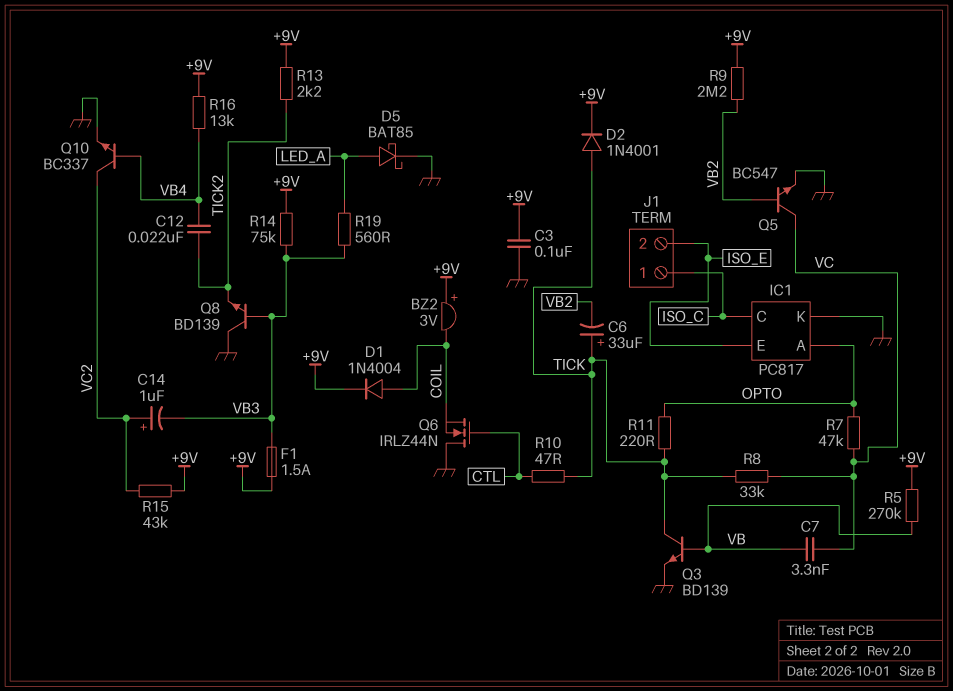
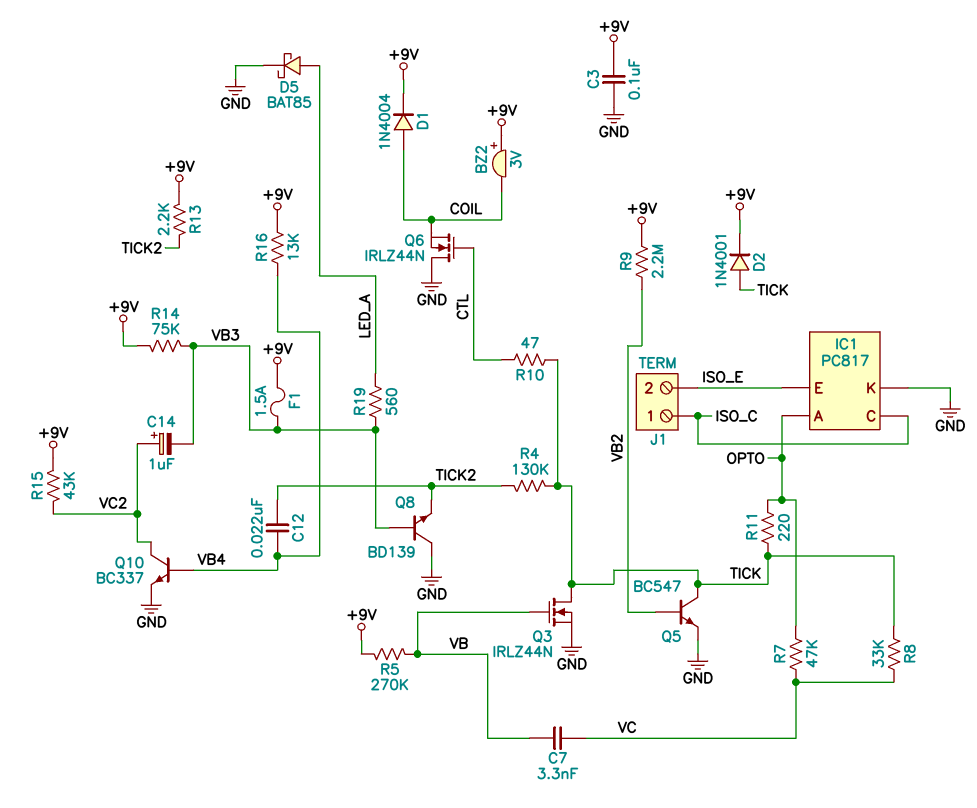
C6: 33uF (plus TICK, minus VB2) -> none
Q3: NPN BD139 (B VB, C TICK, E GND) -> NMOS IRLZ44N (G VB, D TICK, S GND)
Q5: NPN BC547 (B VB2, C VC, E GND) -> NPN BC547 (B VB2, C TICK, E GND)
R4: none -> 130k (TICK, TICK2)

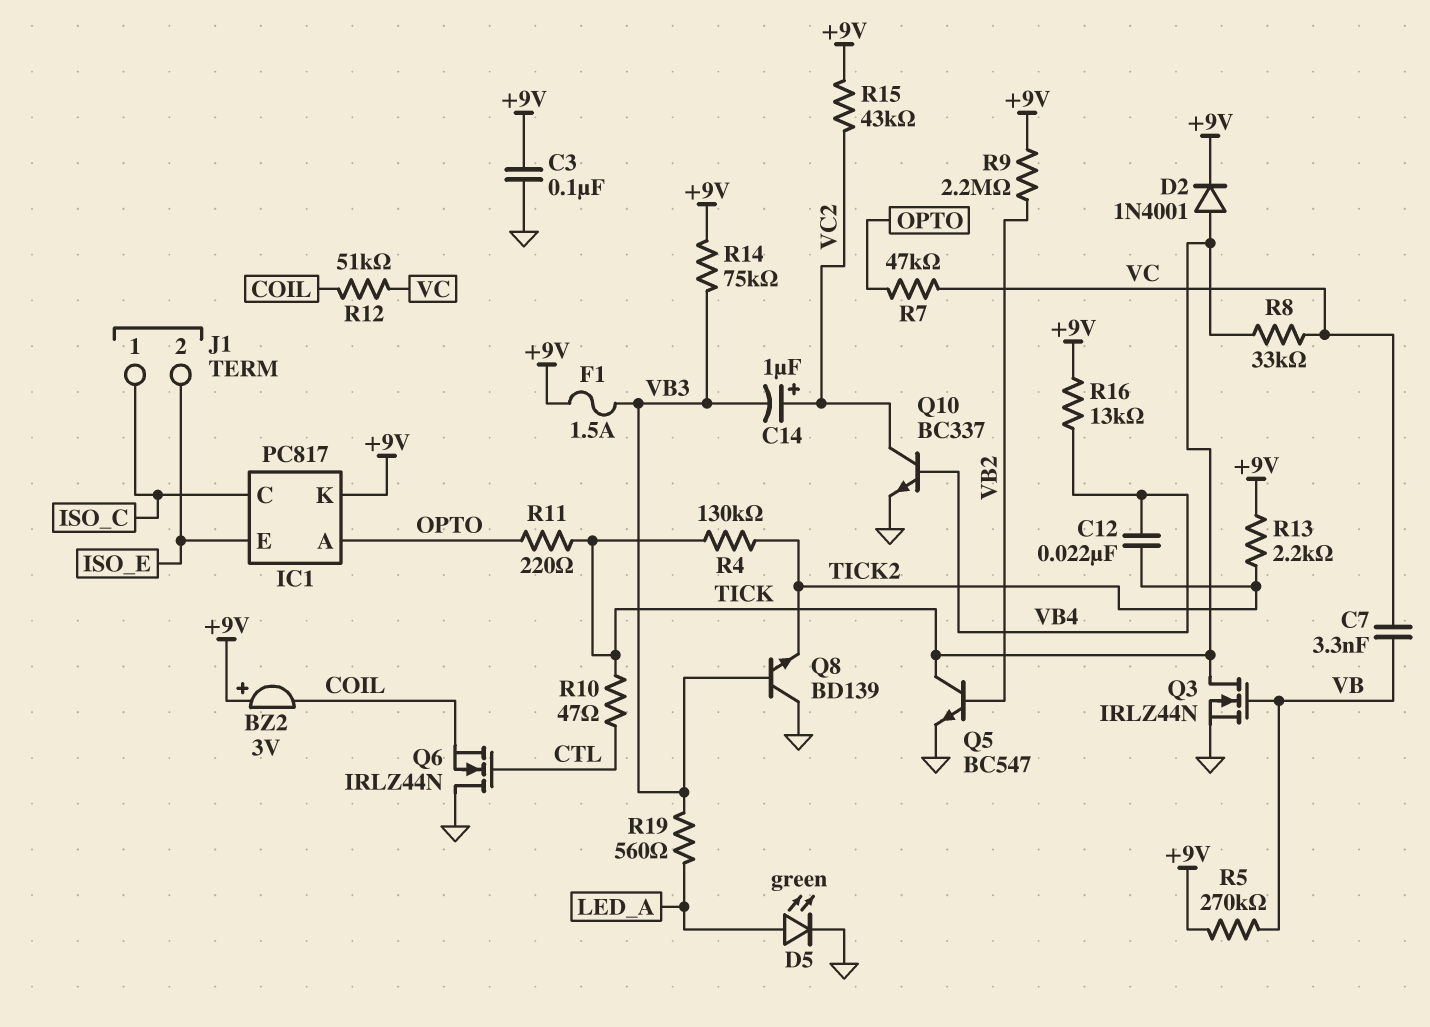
D1: diode 1N4004 (A COIL, K +9V) -> none
D5: schottky BAT85 (A LED_A, K GND) -> LED green (A LED_A, K GND)
IC1 pin K: GND -> +9V
R12: none -> 51k (COIL, VC)

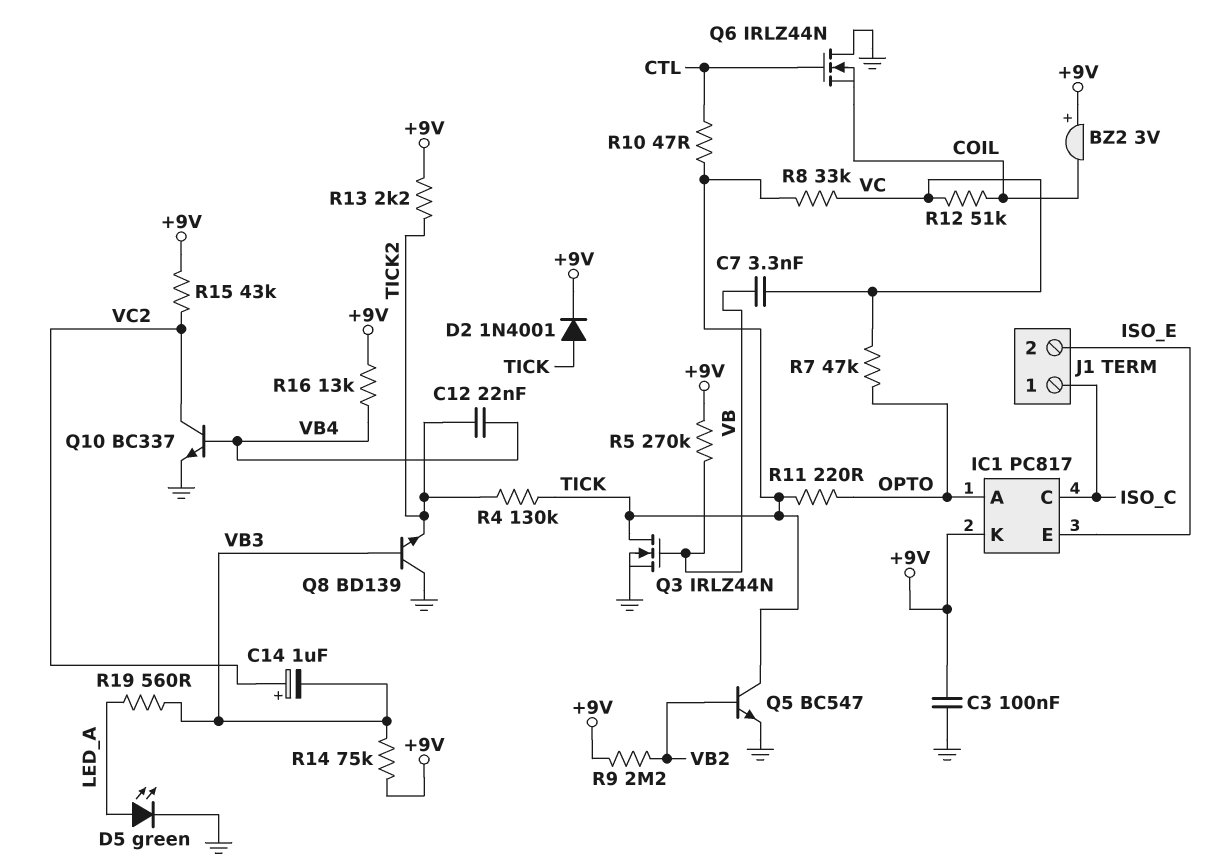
F1: 1.5A (+9V, VB3) -> none

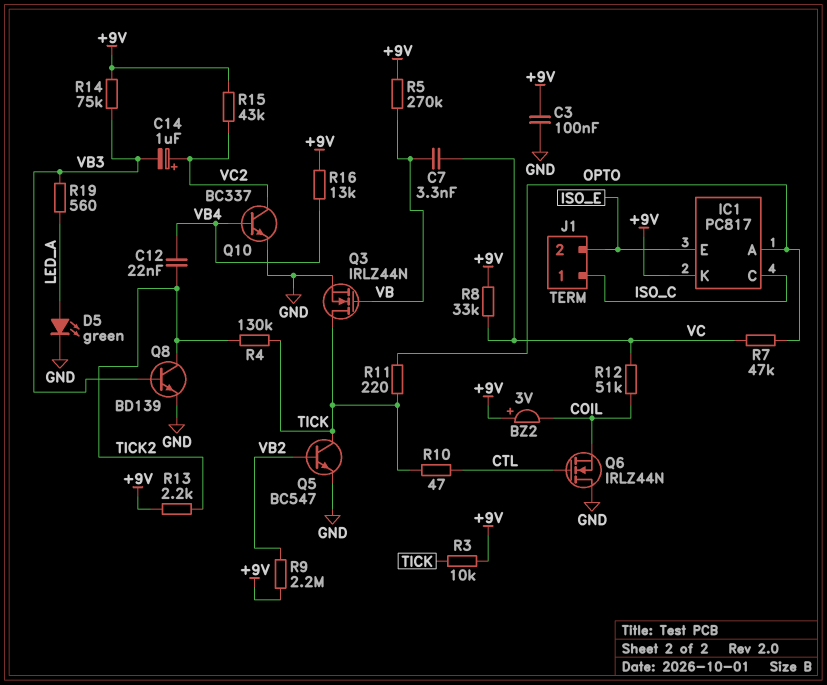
D2: diode 1N4001 (A TICK, K +9V) -> none
Q8: NPN BD139 (B VB3, C GND, E TICK2) -> NPN BD139 (B VB3, C TICK2, E GND)
R3: none -> 10k (+9V, TICK)
R8: 33k (TICK, VC) -> 33k (+9V, VC)

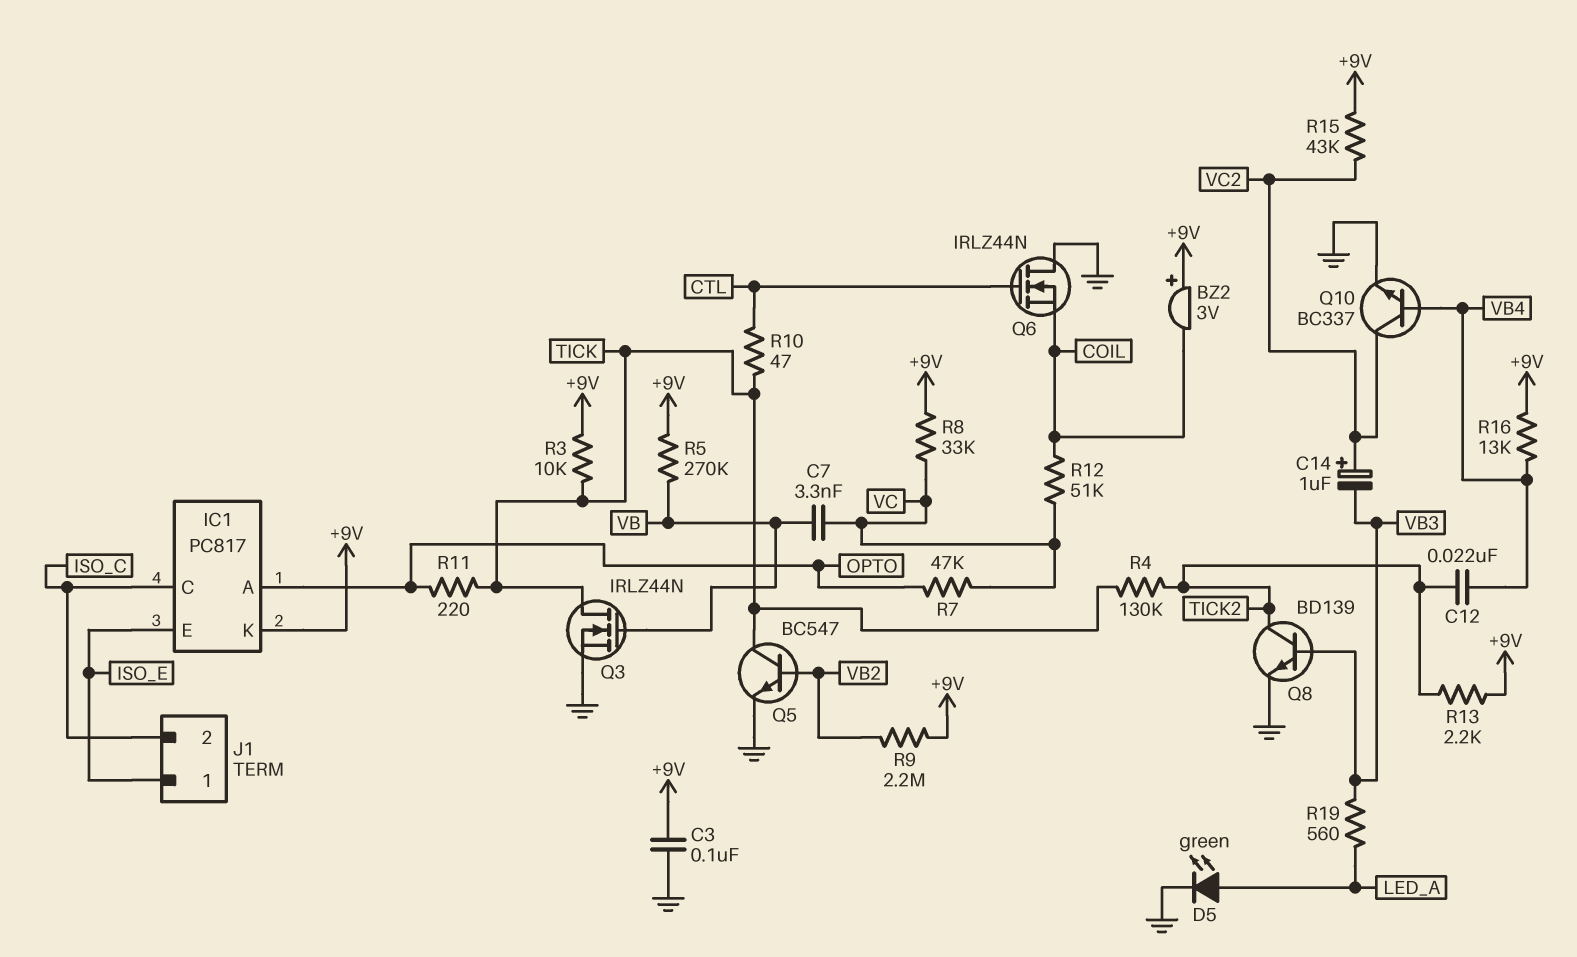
J1 pin 1: ISO_C -> ISO_E
J1 pin 2: ISO_E -> ISO_C
R14: 75k (+9V, VB3) -> none

